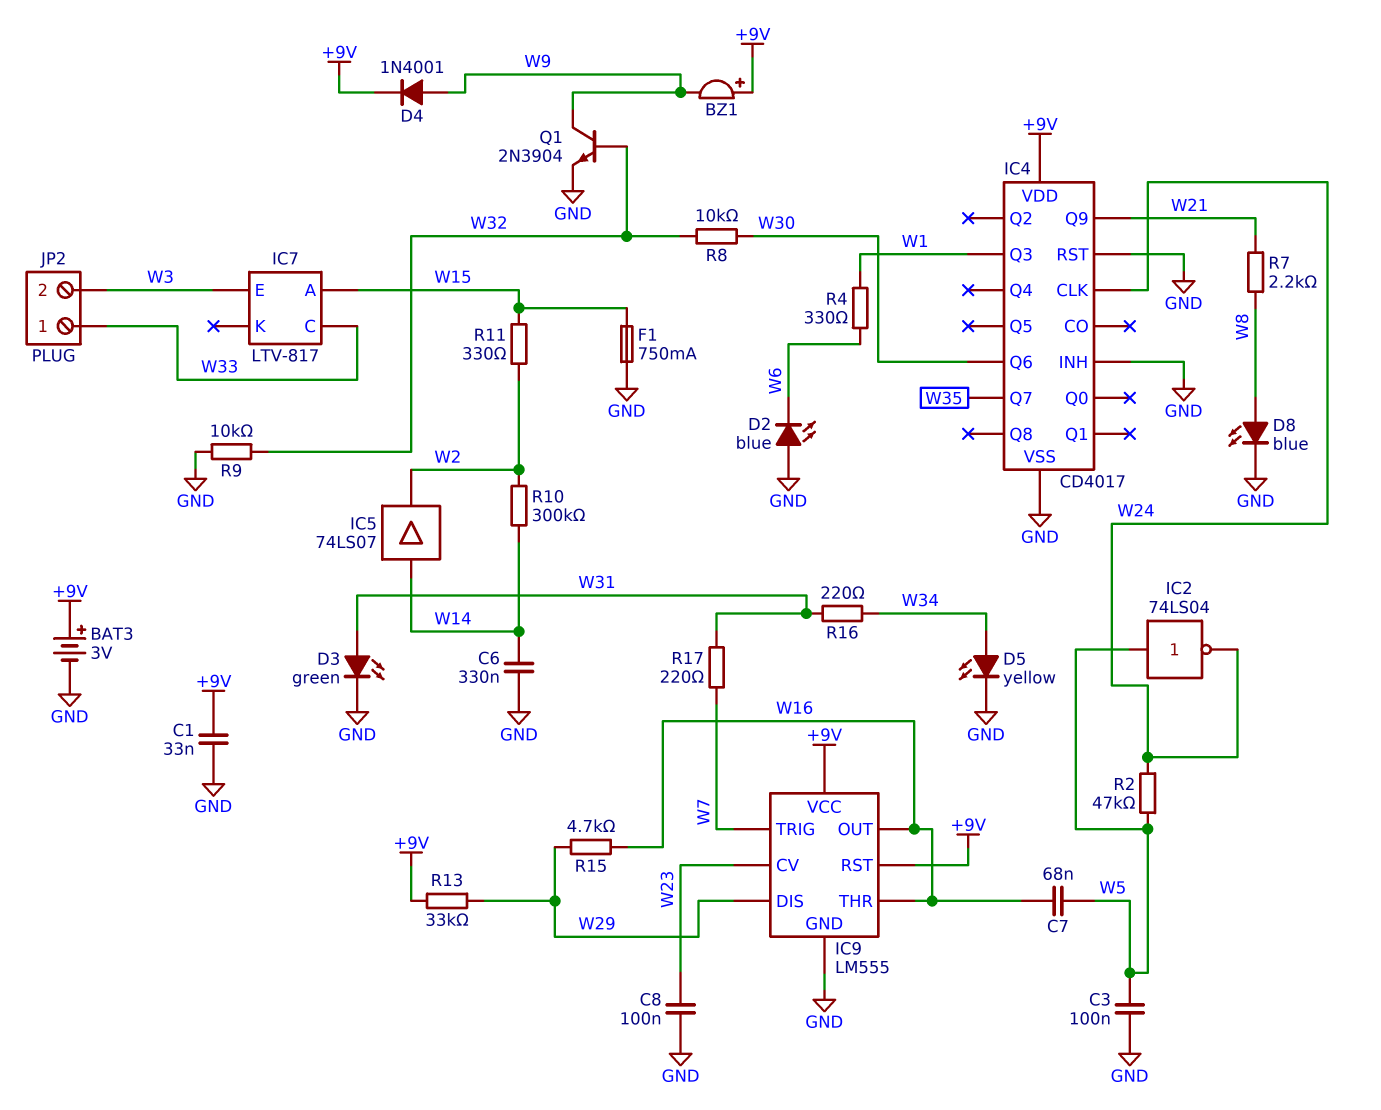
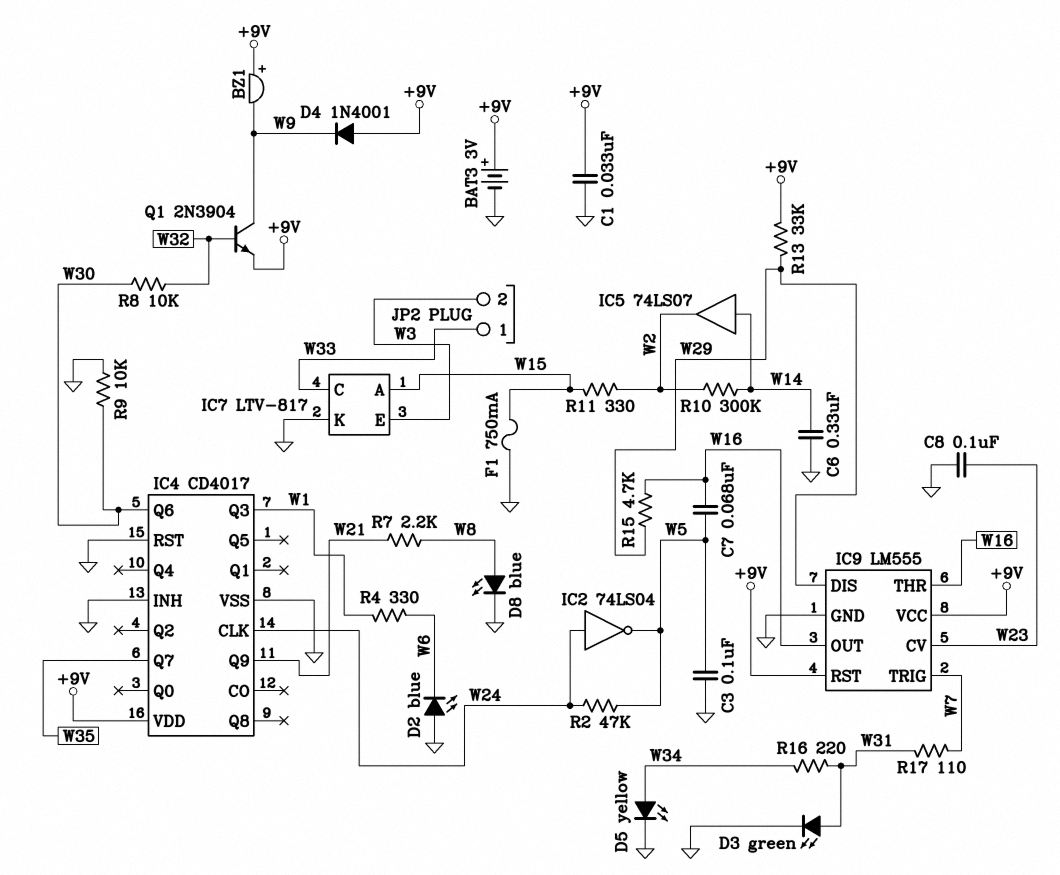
D4: diode 1N4001 (A W9, K +9V) -> diode 1N4001 (A +9V, K W9)
IC2: NOT 74LS04 (in W5, out W24) -> NOT 74LS04 (in W24, out W5)
IC7 pin K: none -> GND
Q1: NPN 2N3904 (B W32, C W9, E GND) -> NPN 2N3904 (B W32, C W9, E +9V)
R9: 10k (GND, W32) -> 10k (GND, W30)
R17: 220 (W7, W31) -> 110 (W7, W31)

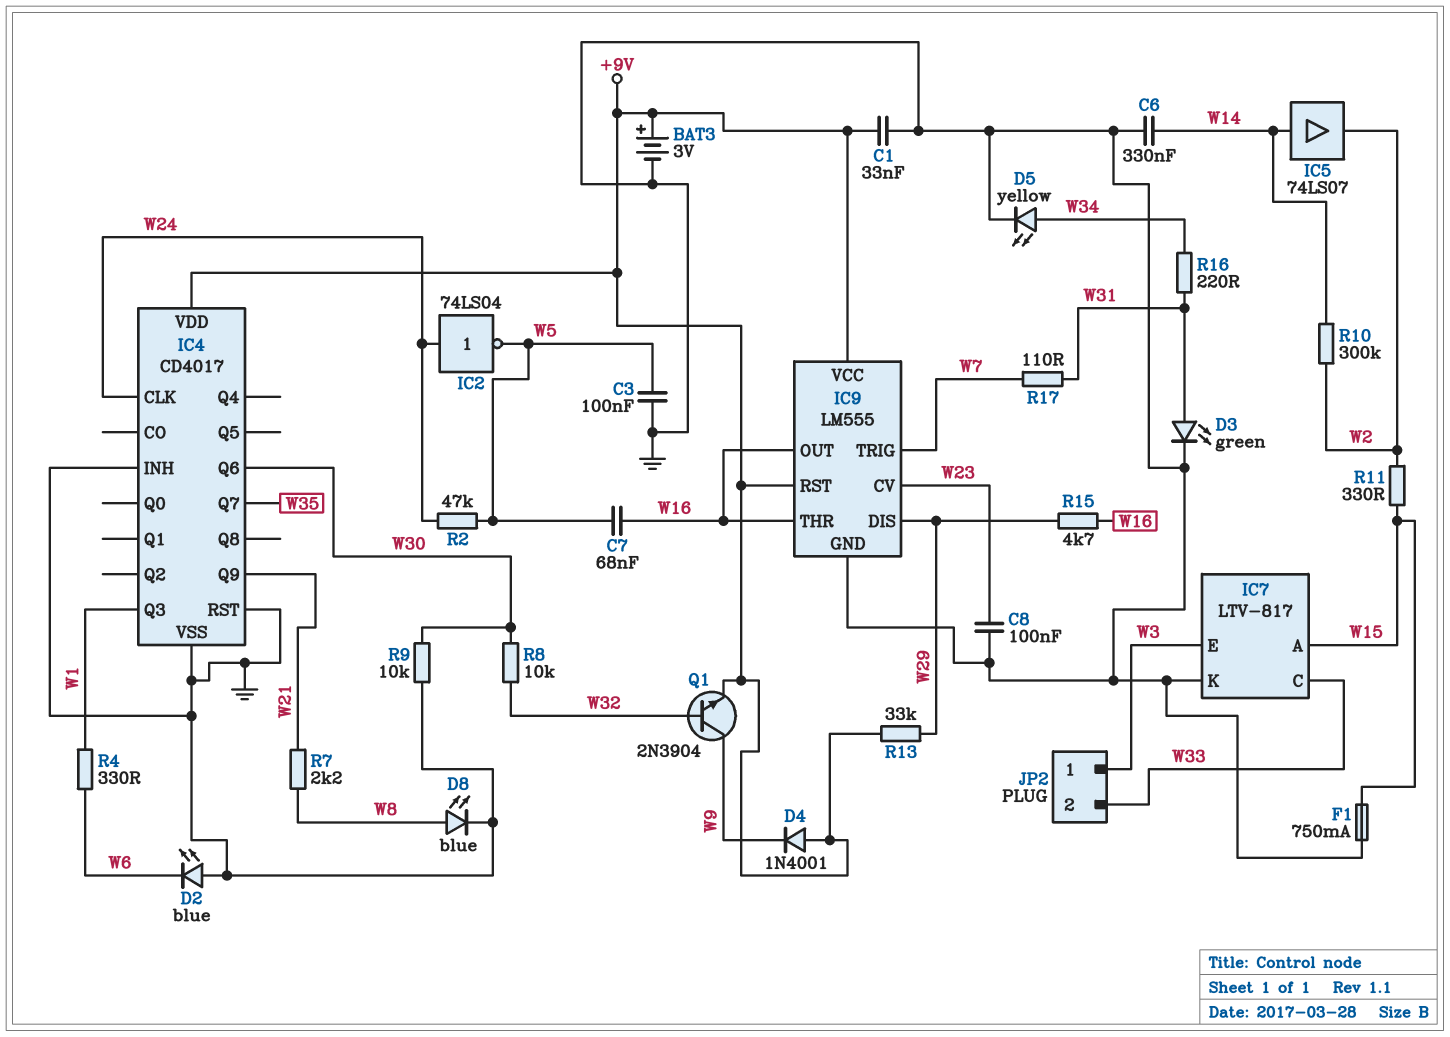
BZ1: buzzer (plus +9V, minus W9) -> none
JP2 pin 1: W33 -> W3
JP2 pin 2: W3 -> W33

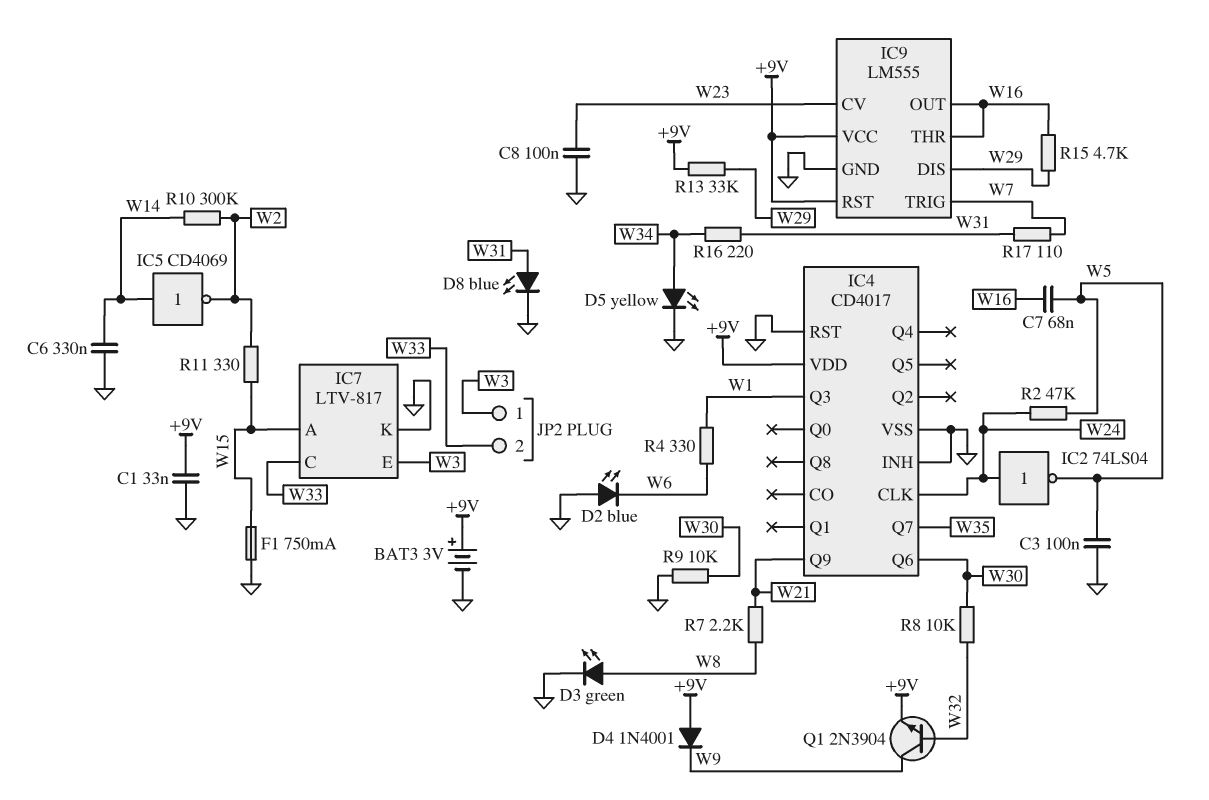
D3: LED green (A W31, K GND) -> LED green (A W8, K GND)
D8: LED blue (A W8, K GND) -> LED blue (A W31, K GND)
IC5: buffer 74LS07 (in W14, out W2) -> NOT CD4069 (in W14, out W2)

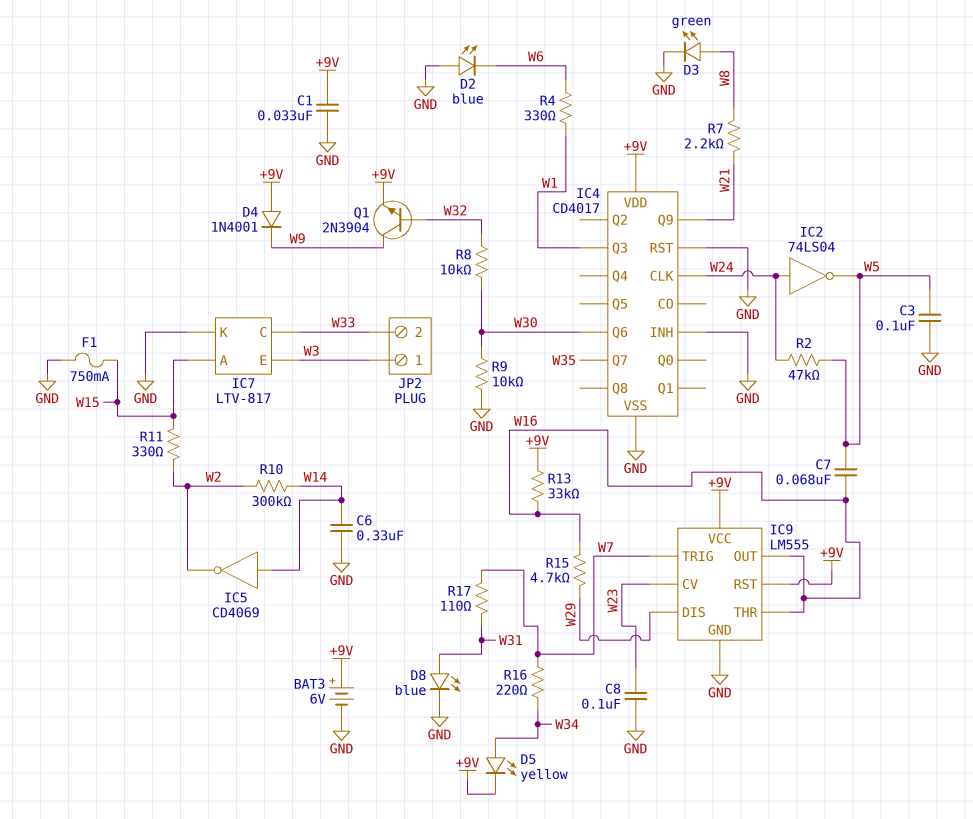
BAT3: 3V (plus +9V, minus GND) -> 6V (plus +9V, minus GND)
D5: LED yellow (A W34, K GND) -> LED yellow (A W34, K +9V)
R13: 33k (+9V, W29) -> 33k (+9V, W16)
R16: 220 (W31, W34) -> 220 (W7, W34)

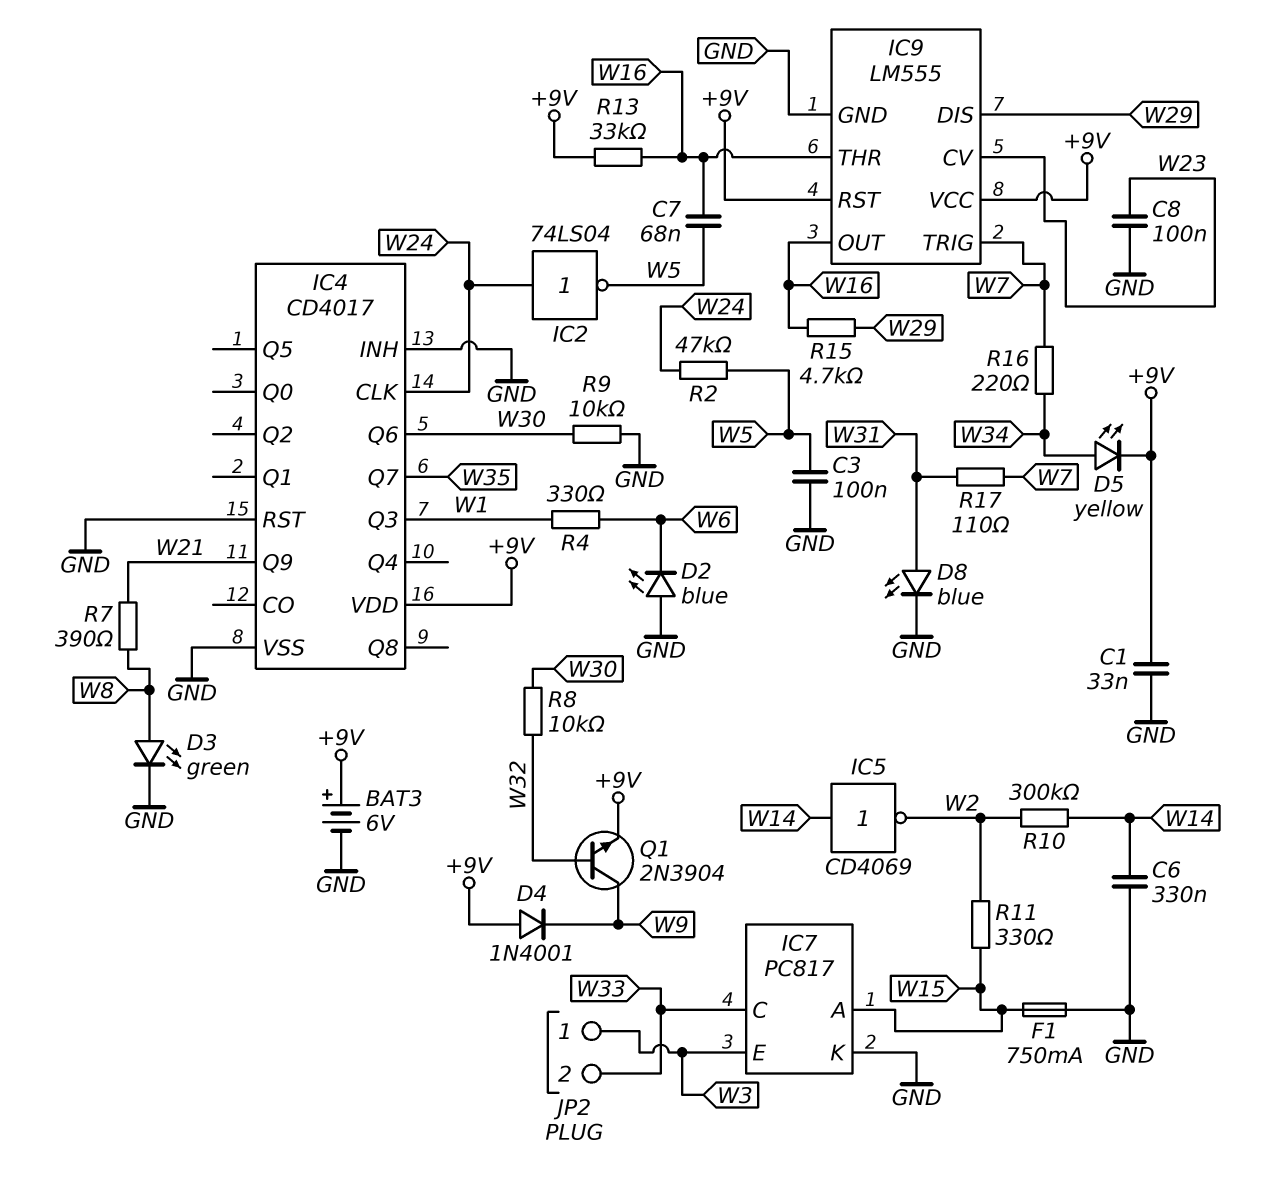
IC7: LTV-817 -> PC817
R7: 2.2k (W8, W21) -> 390 (W8, W21)

